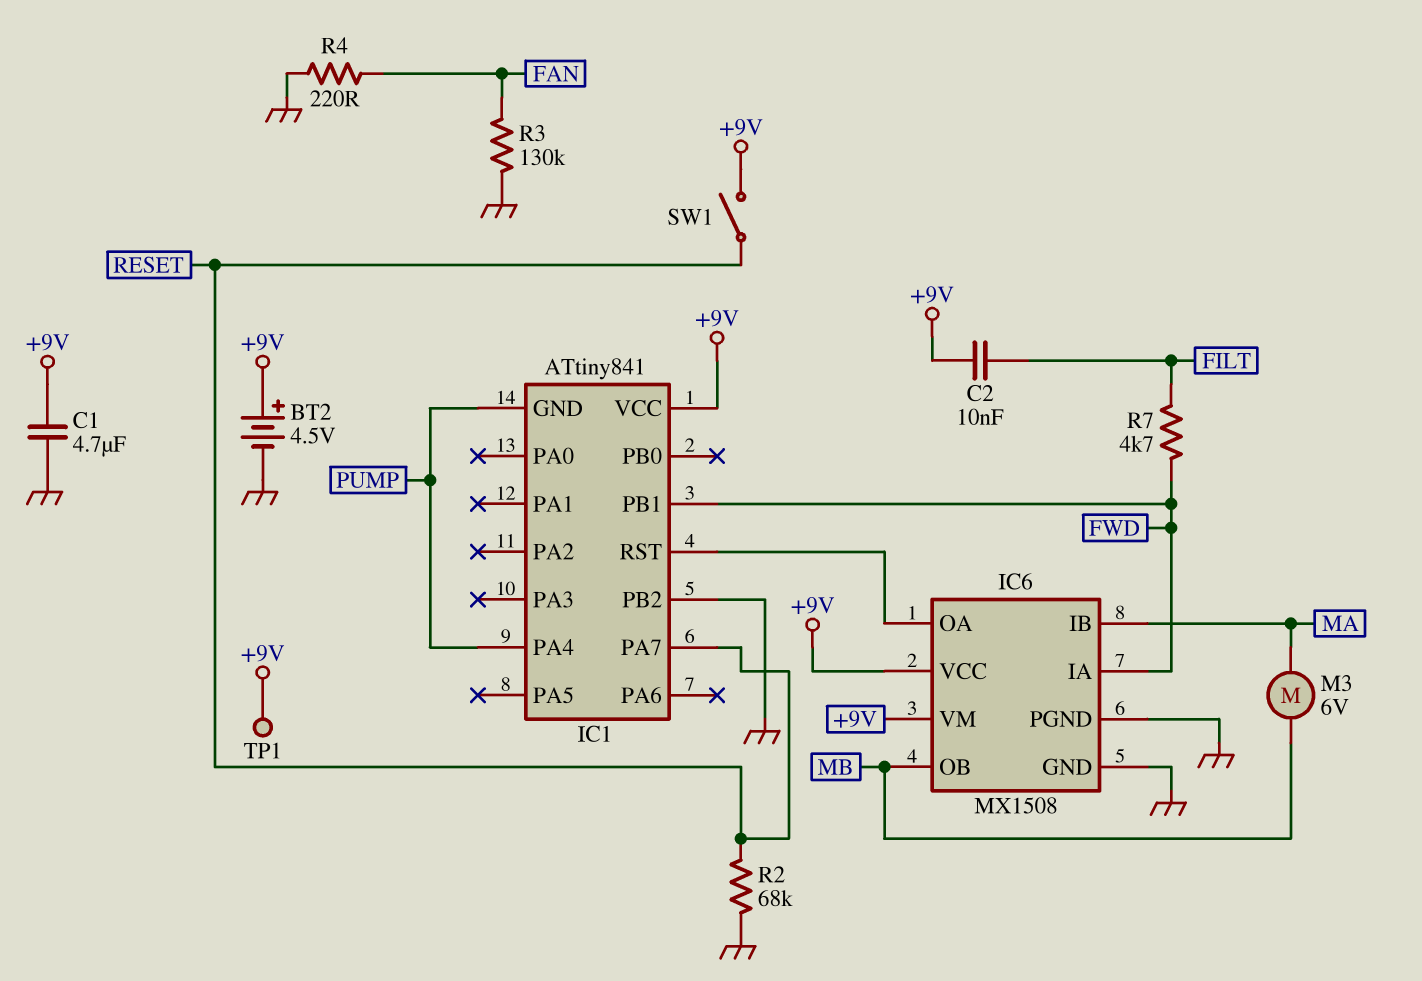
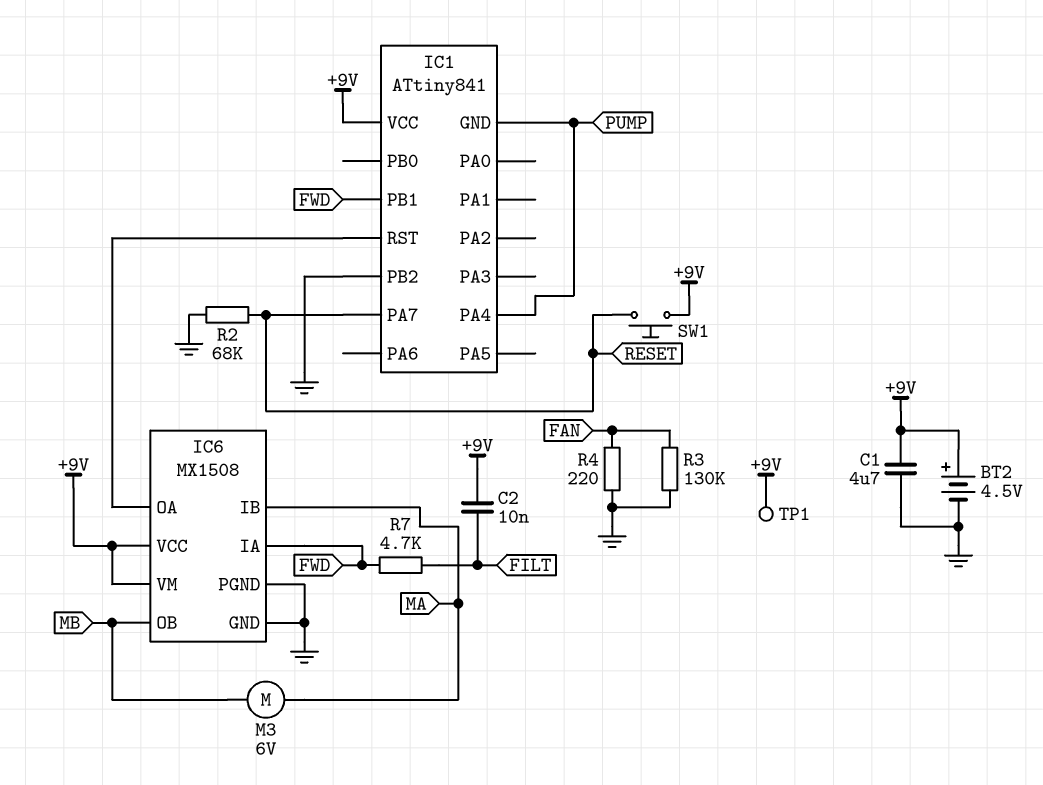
SW1: switch (+9V, RESET) -> button (+9V, RESET)

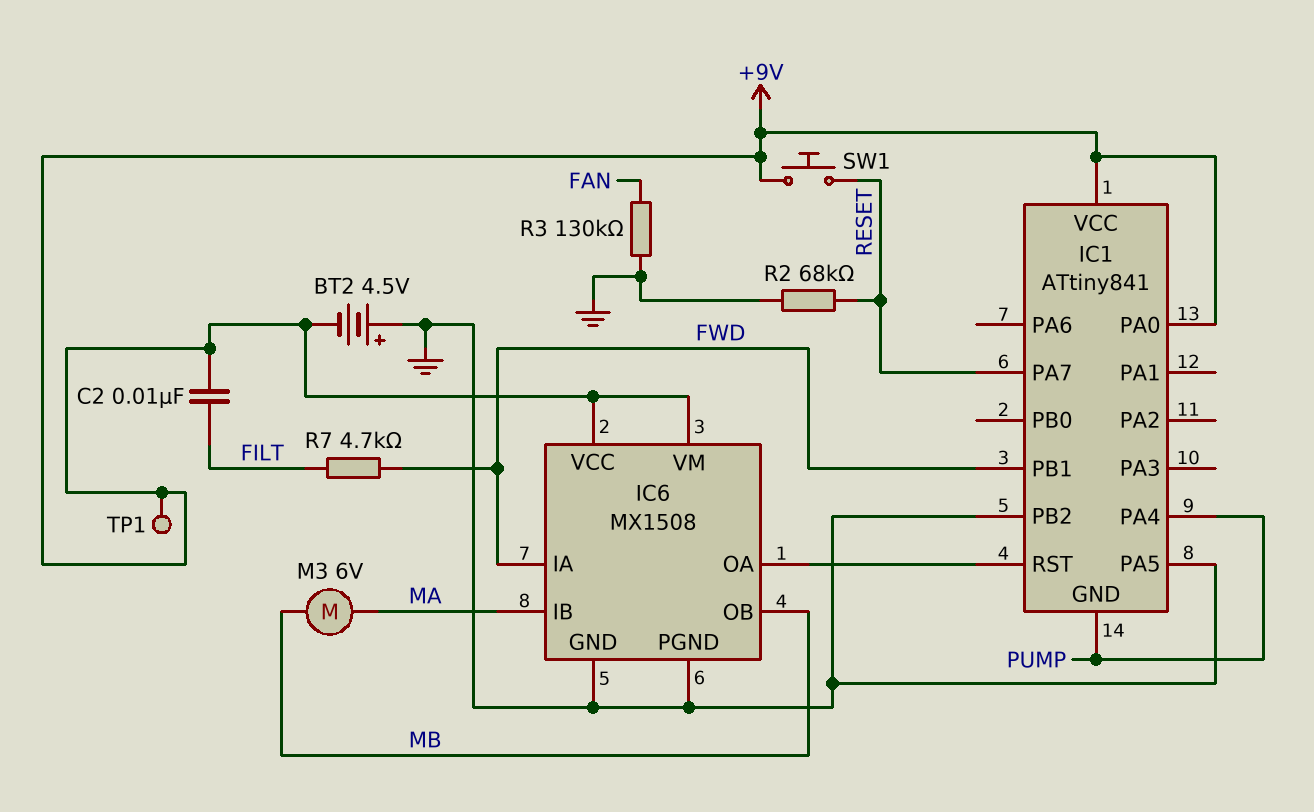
BT2: 4.5V (plus +9V, minus GND) -> 4.5V (plus GND, minus +9V)
C1: 4.7uF (+9V, GND) -> none
IC1 pin PA0: none -> +9V
IC1 pin PA5: none -> GND
R4: 220 (FAN, GND) -> none

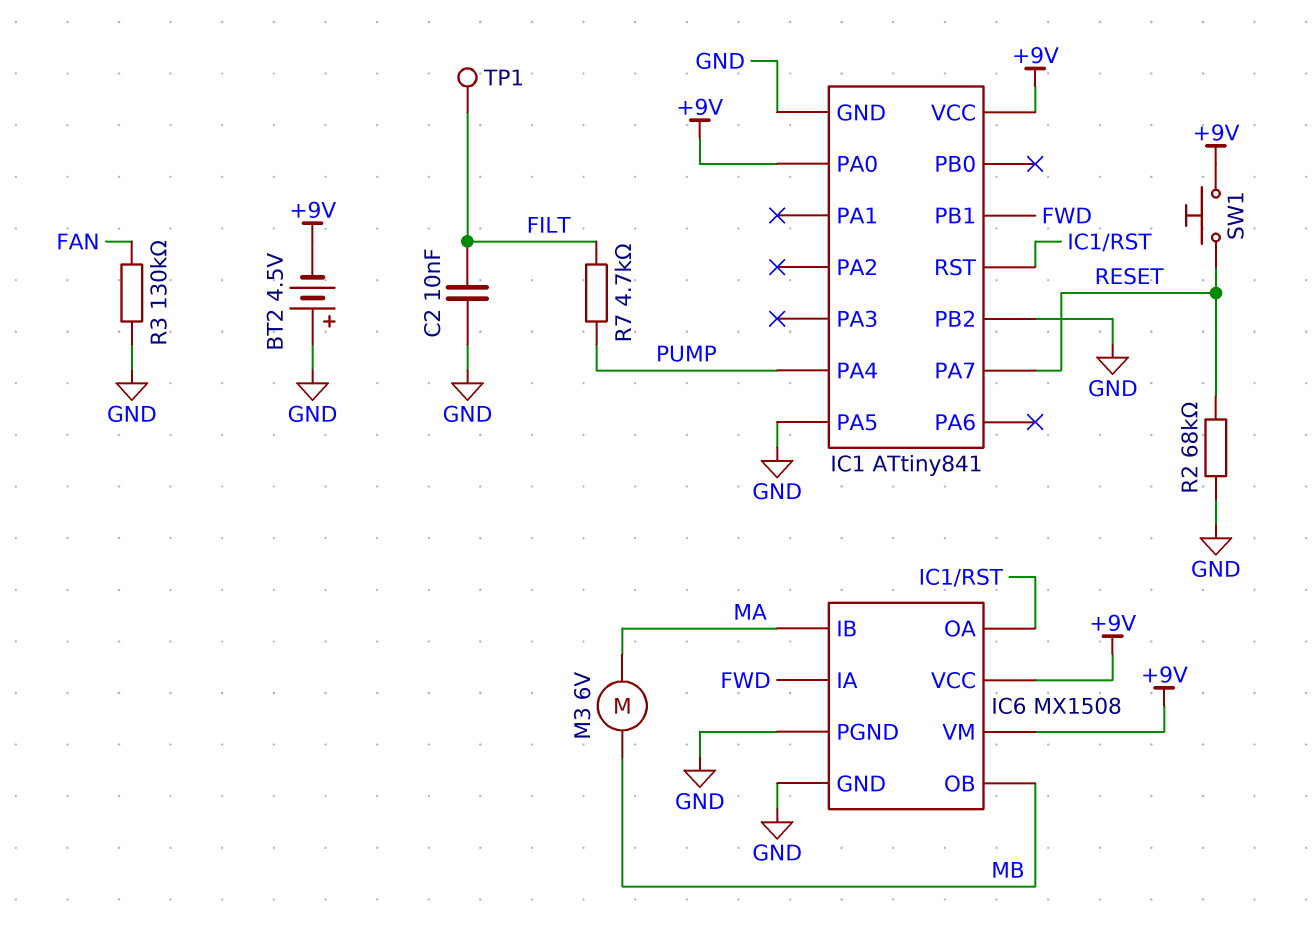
C2: 10nF (+9V, FILT) -> 10nF (FILT, GND)
IC1 pin GND: PUMP -> GND
R7: 4.7k (FILT, FWD) -> 4.7k (FILT, PUMP)
TP1: test point (+9V) -> test point (FILT)

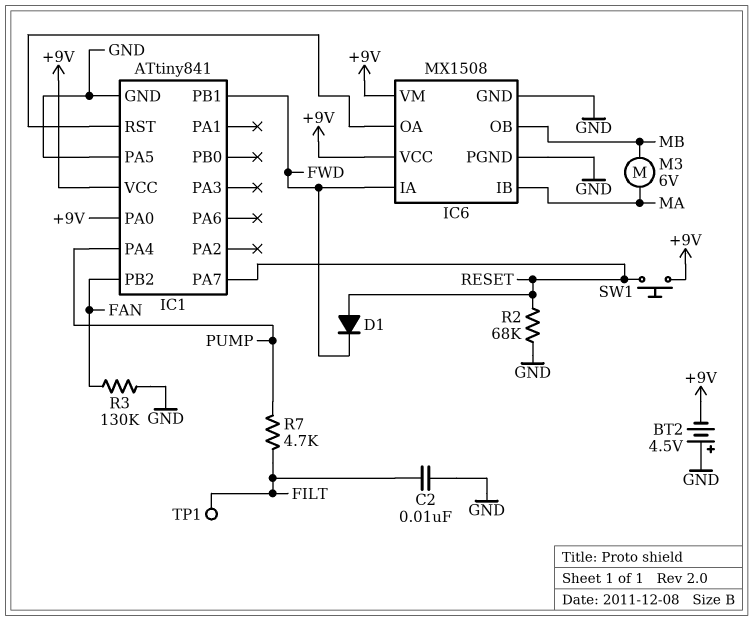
D1: none -> diode (A RESET, K FWD)
IC1 pin PB2: GND -> FAN

